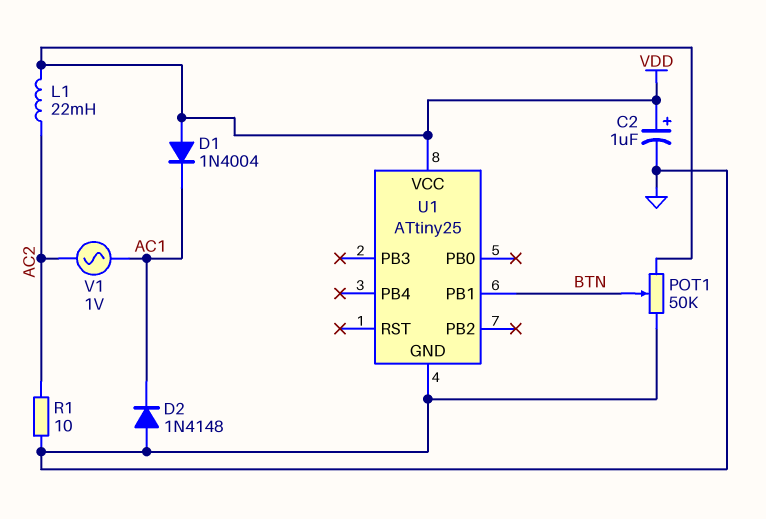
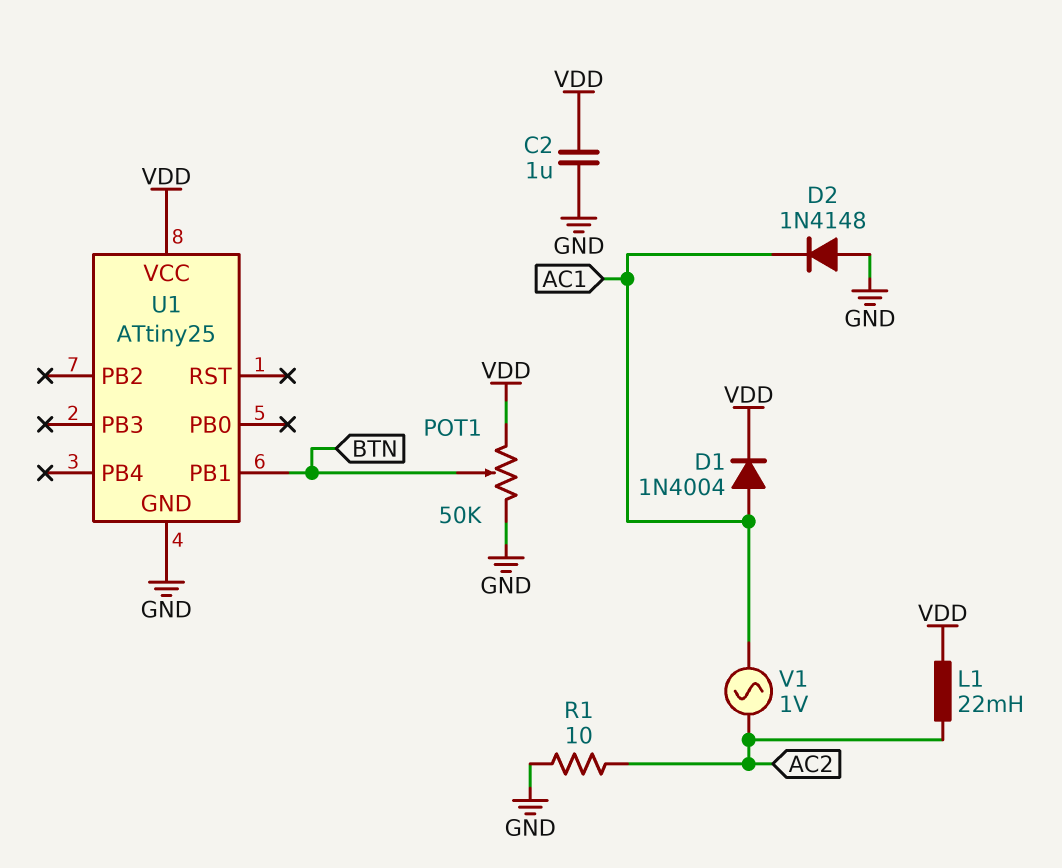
C2: 1uF (plus VDD, minus GND) -> 1uF (GND, VDD)
D1: diode 1N4004 (A VDD, K AC1) -> diode 1N4004 (A AC1, K VDD)

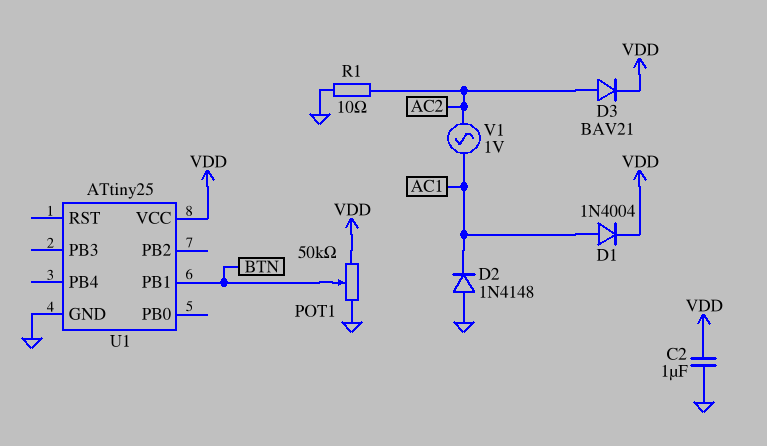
D3: none -> diode BAV21 (A AC2, K VDD)
L1: 22mH (AC2, VDD) -> none

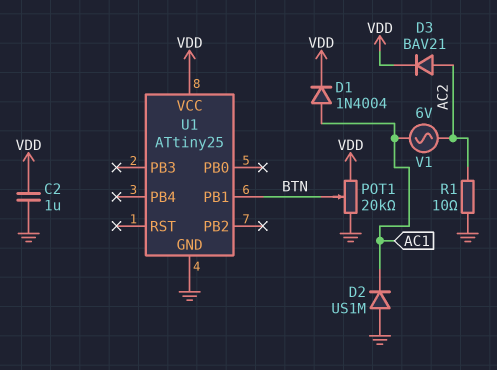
D2: diode 1N4148 (A GND, K AC1) -> diode US1M (A GND, K AC1)
POT1: 50k (GND, VDD, wiper BTN) -> 20k (GND, VDD, wiper BTN)
V1: AC 1V (AC1, AC2) -> AC 6V (AC1, AC2)

